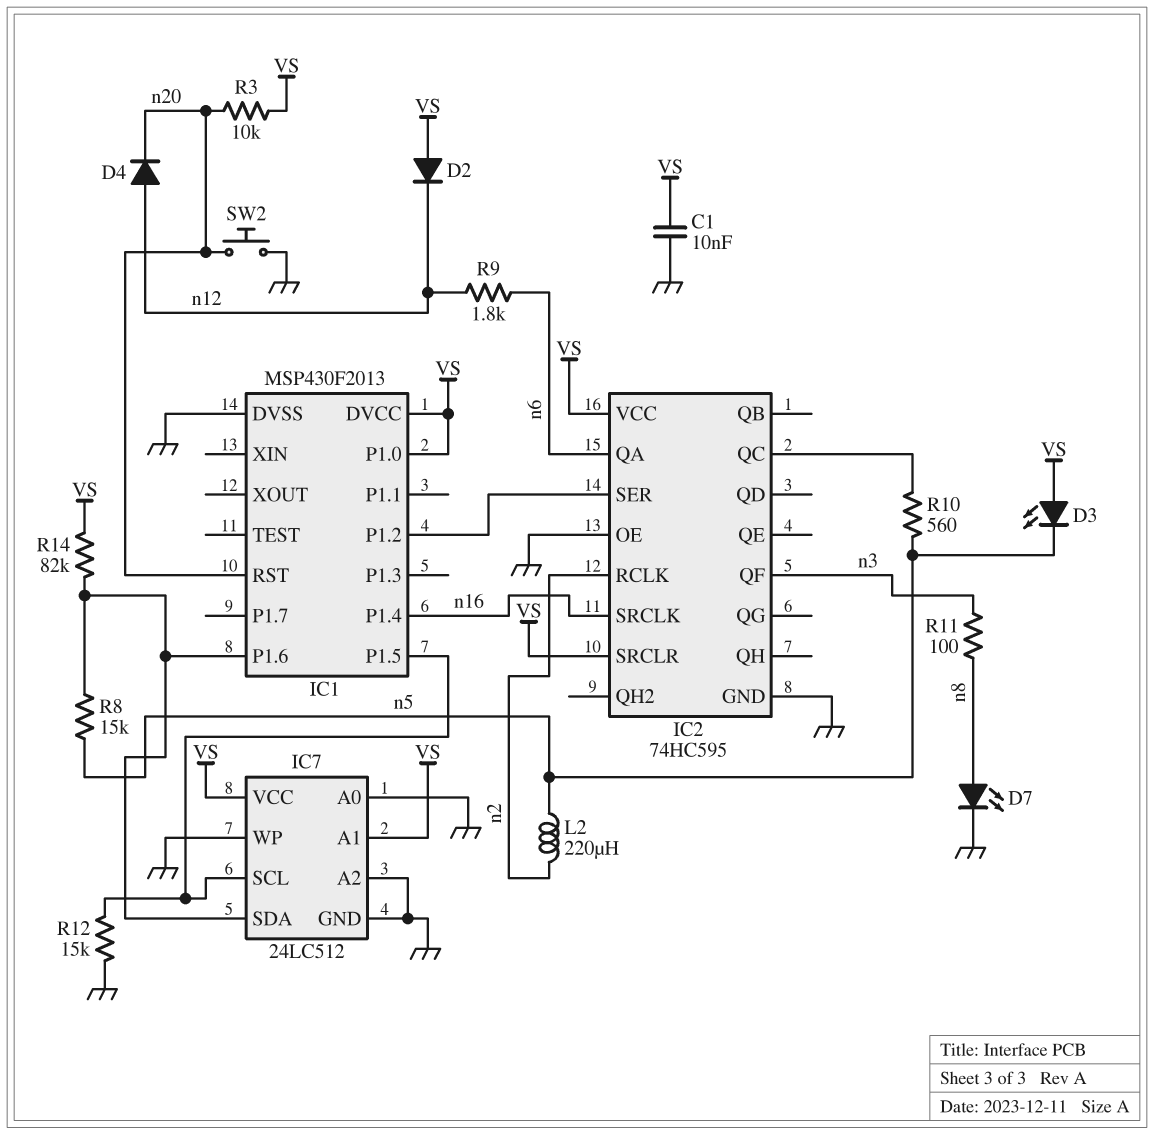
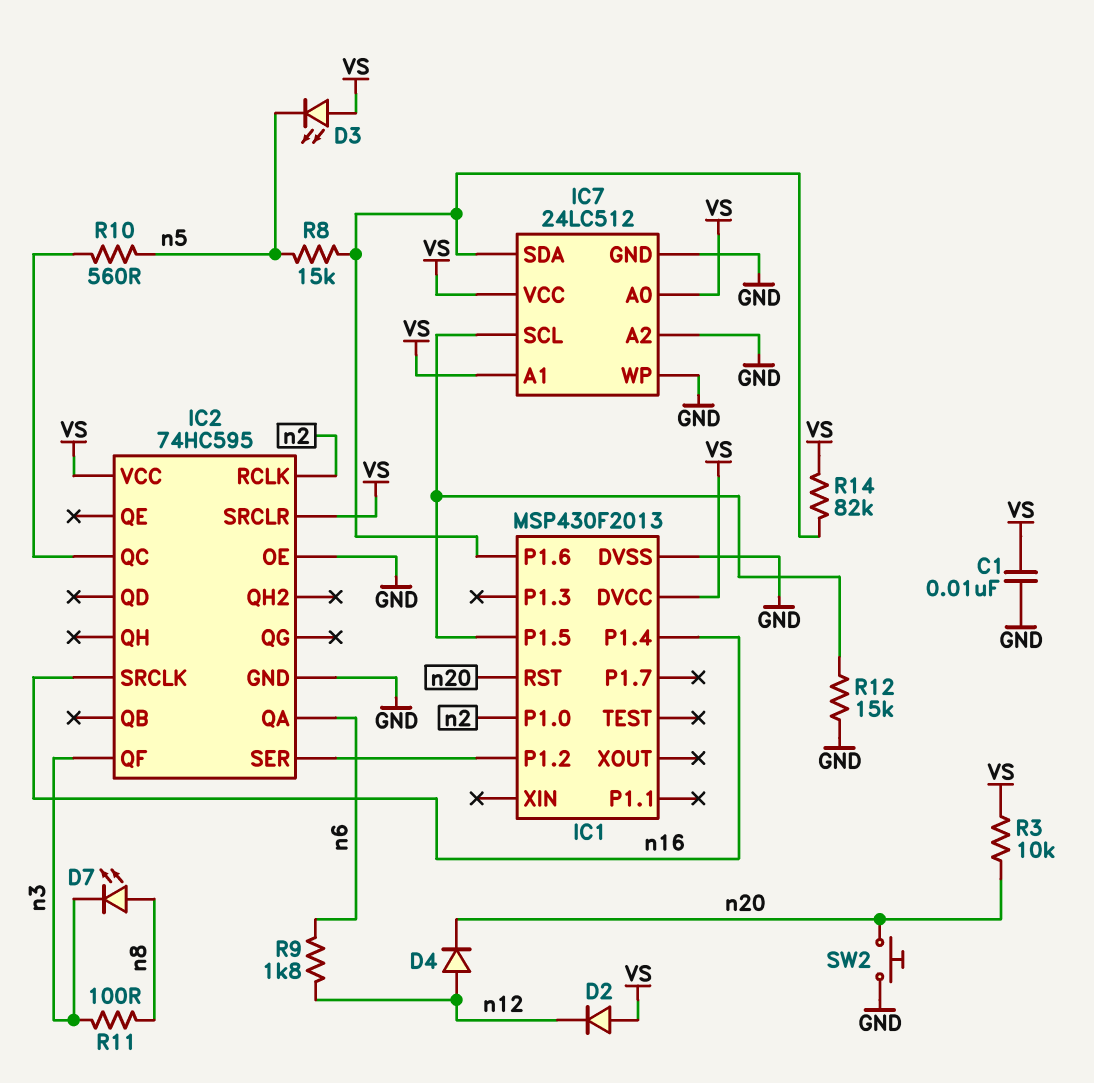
D7: LED (A n8, K GND) -> LED (A n8, K n3)
IC1 pin P1.0: VS -> n2
IC7 pin A0: GND -> VS
L2: 220uH (n2, n5) -> none

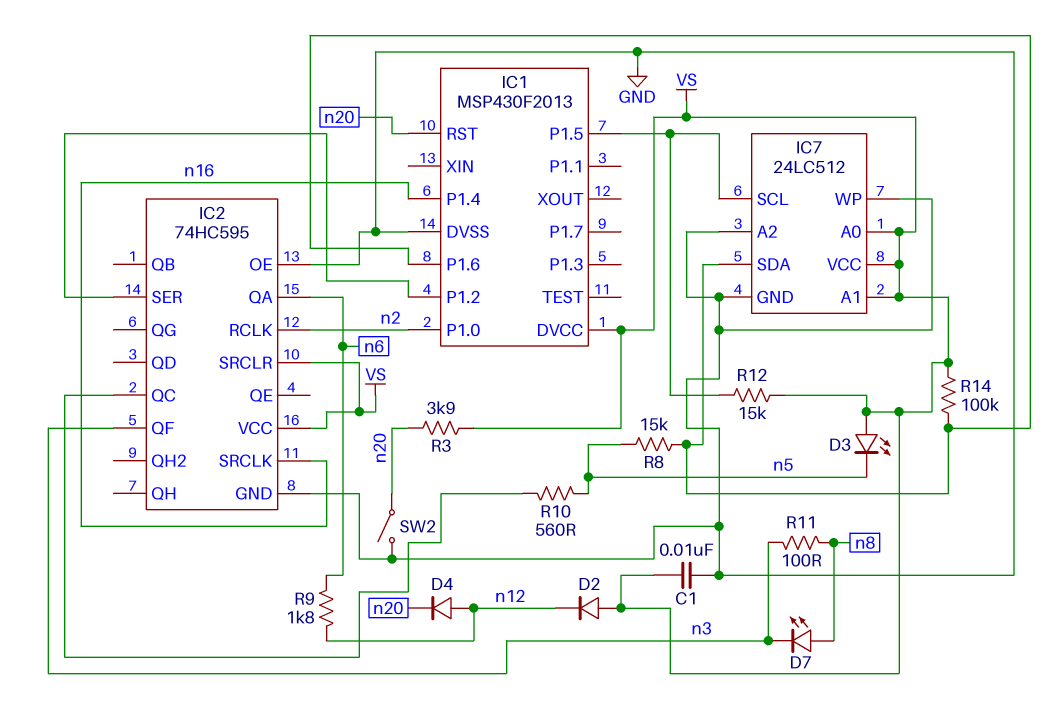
R3: 10k (VS, n20) -> 3.9k (VS, n20)
R12: 15k (GND, IC1/P1.5) -> 15k (IC1/P1.5, VS)
R14: 82k (IC1/P1.6, VS) -> 100k (IC1/P1.6, VS)
SW2: button (GND, n20) -> switch (GND, n20)

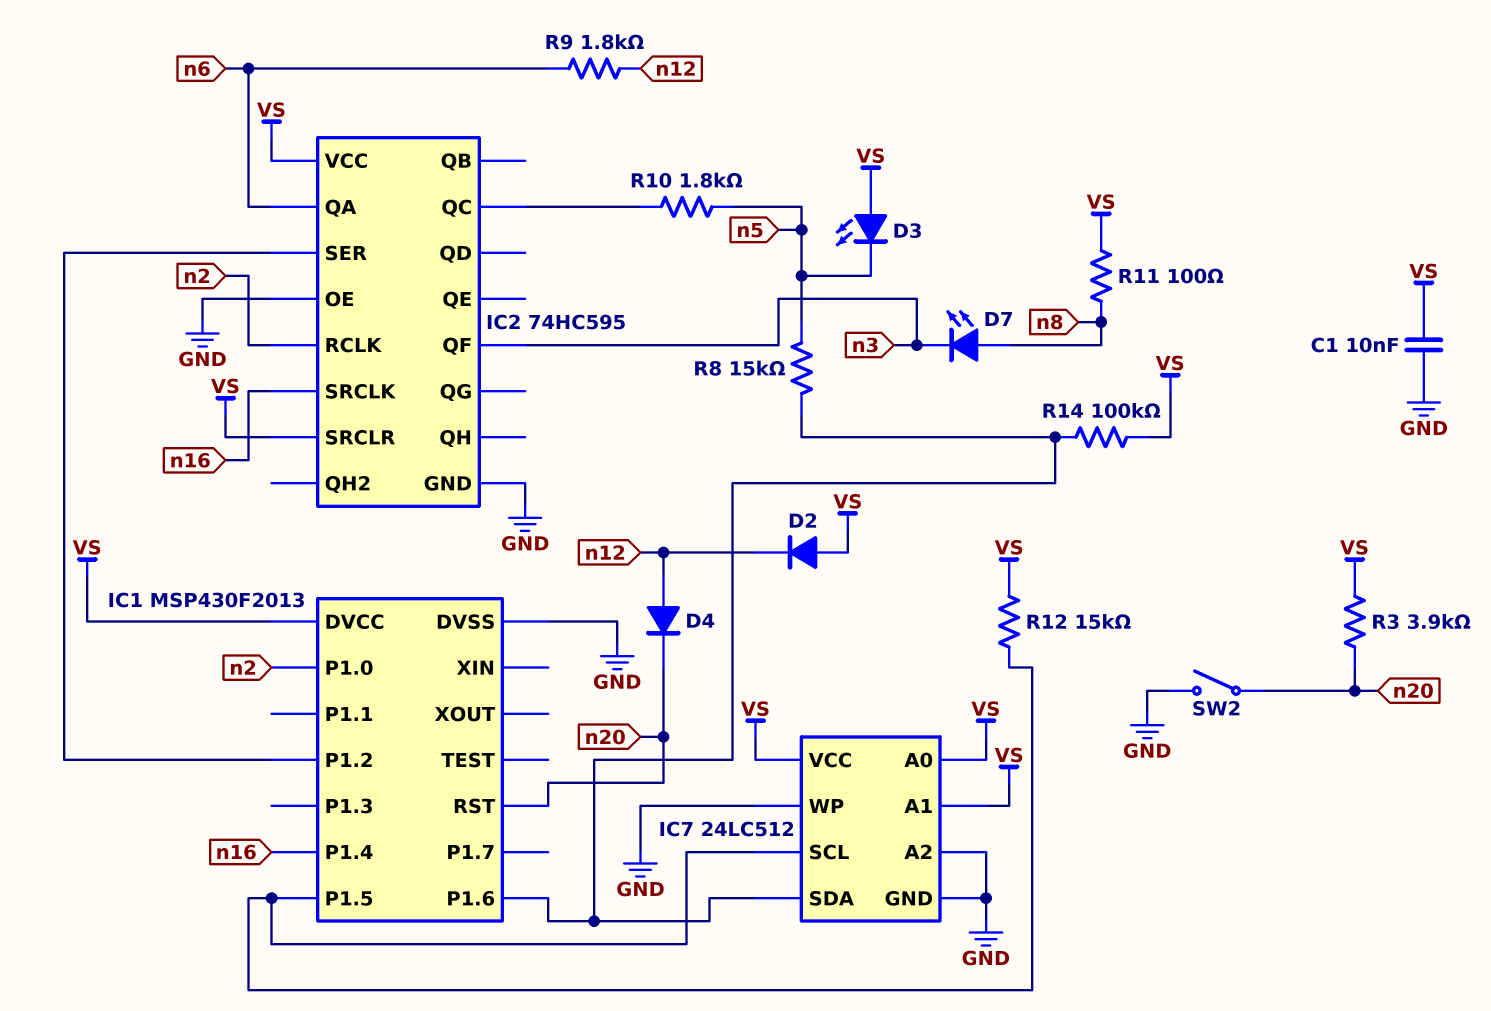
R10: 560 (IC2/QC, n5) -> 1.8k (IC2/QC, n5)
R11: 100 (n3, n8) -> 100 (VS, n8)

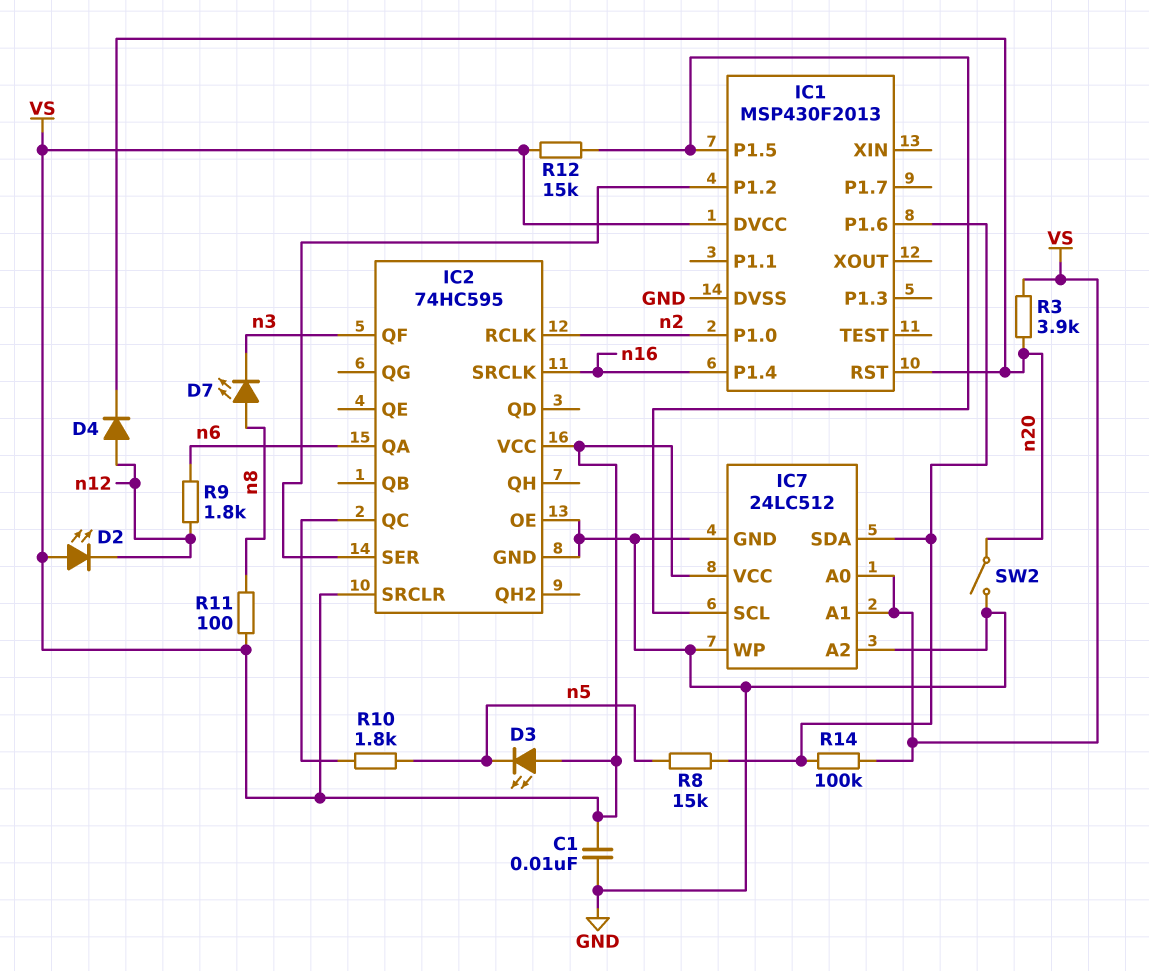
D2: diode (A VS, K n12) -> LED (A VS, K n12)

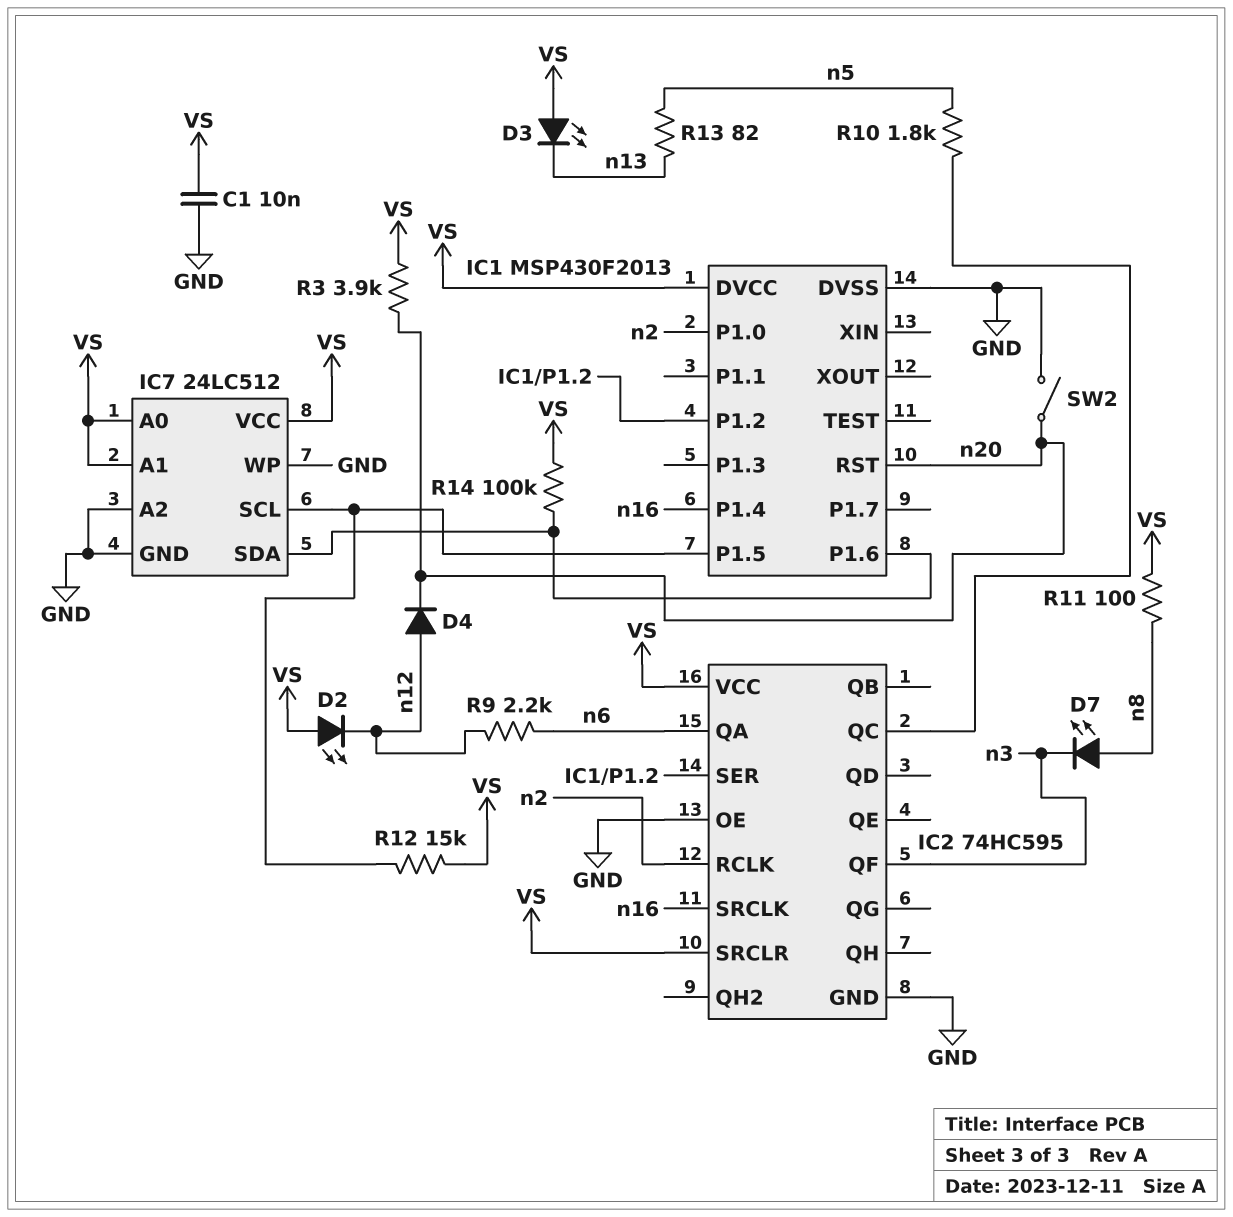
D3: LED (A VS, K n5) -> LED (A VS, K n13)
R8: 15k (IC1/P1.6, n5) -> none
R9: 1.8k (n6, n12) -> 2.2k (n6, n12)
R13: none -> 82 (n5, n13)

